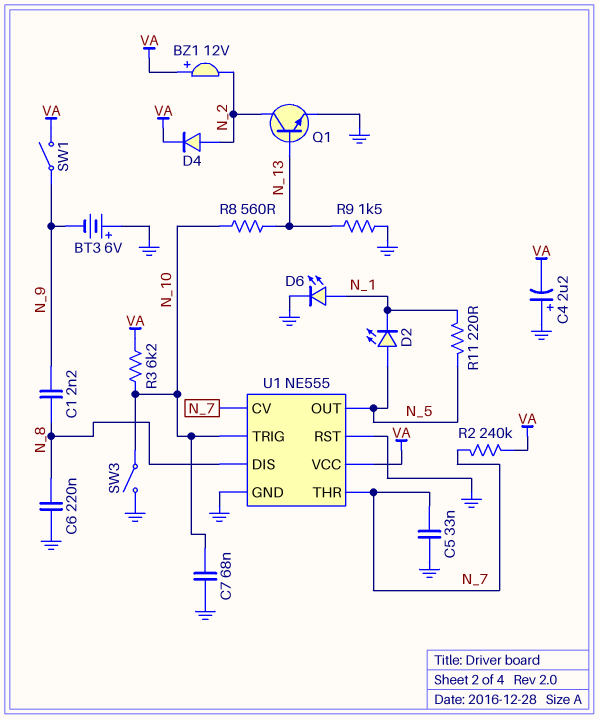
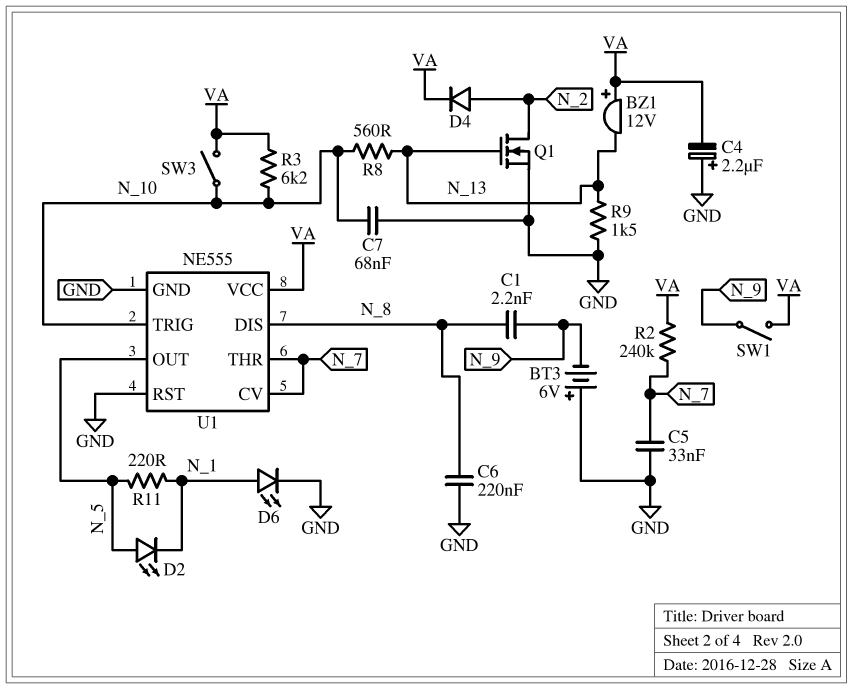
BZ1: buzzer 12V (plus VA, minus N_2) -> buzzer 12V (plus VA, minus N_13)
Q1: NPN (B N_13, C N_2, E GND) -> NMOS (G N_13, D N_2, S GND)
SW3: switch (GND, N_10) -> switch (N_10, VA)

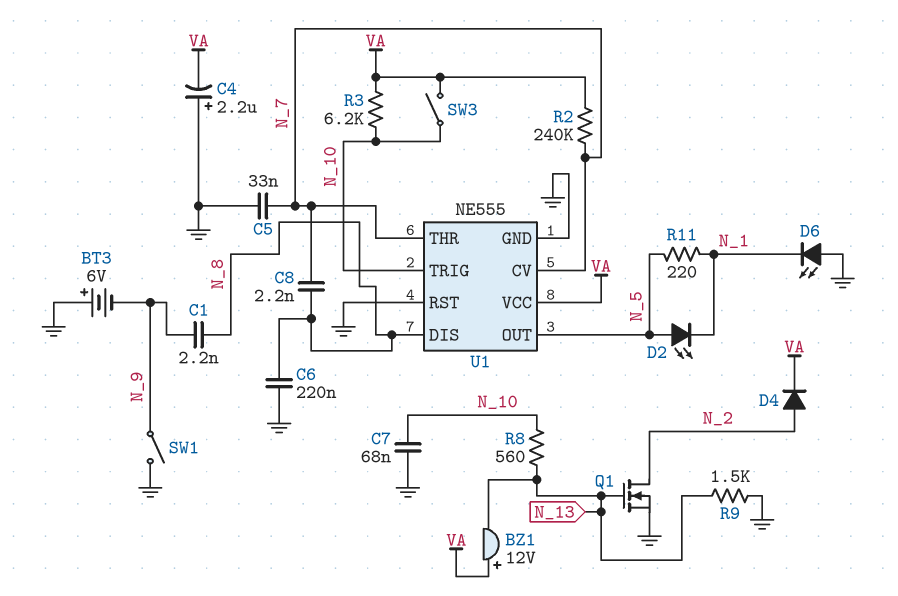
C8: none -> 2.2nF (N_7, N_8)
D6: LED (A N_1, K GND) -> LED (A GND, K N_1)
SW1: switch (N_9, VA) -> switch (GND, N_9)

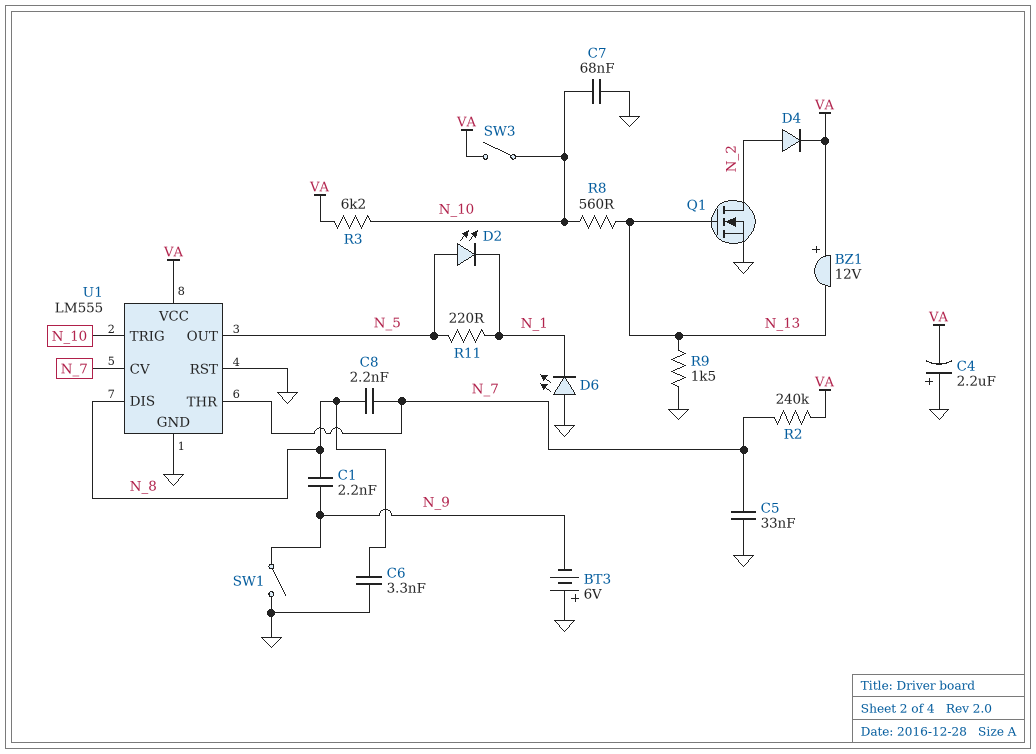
C6: 220nF (GND, N_8) -> 3.3nF (GND, N_8)
U1: NE555 -> LM555

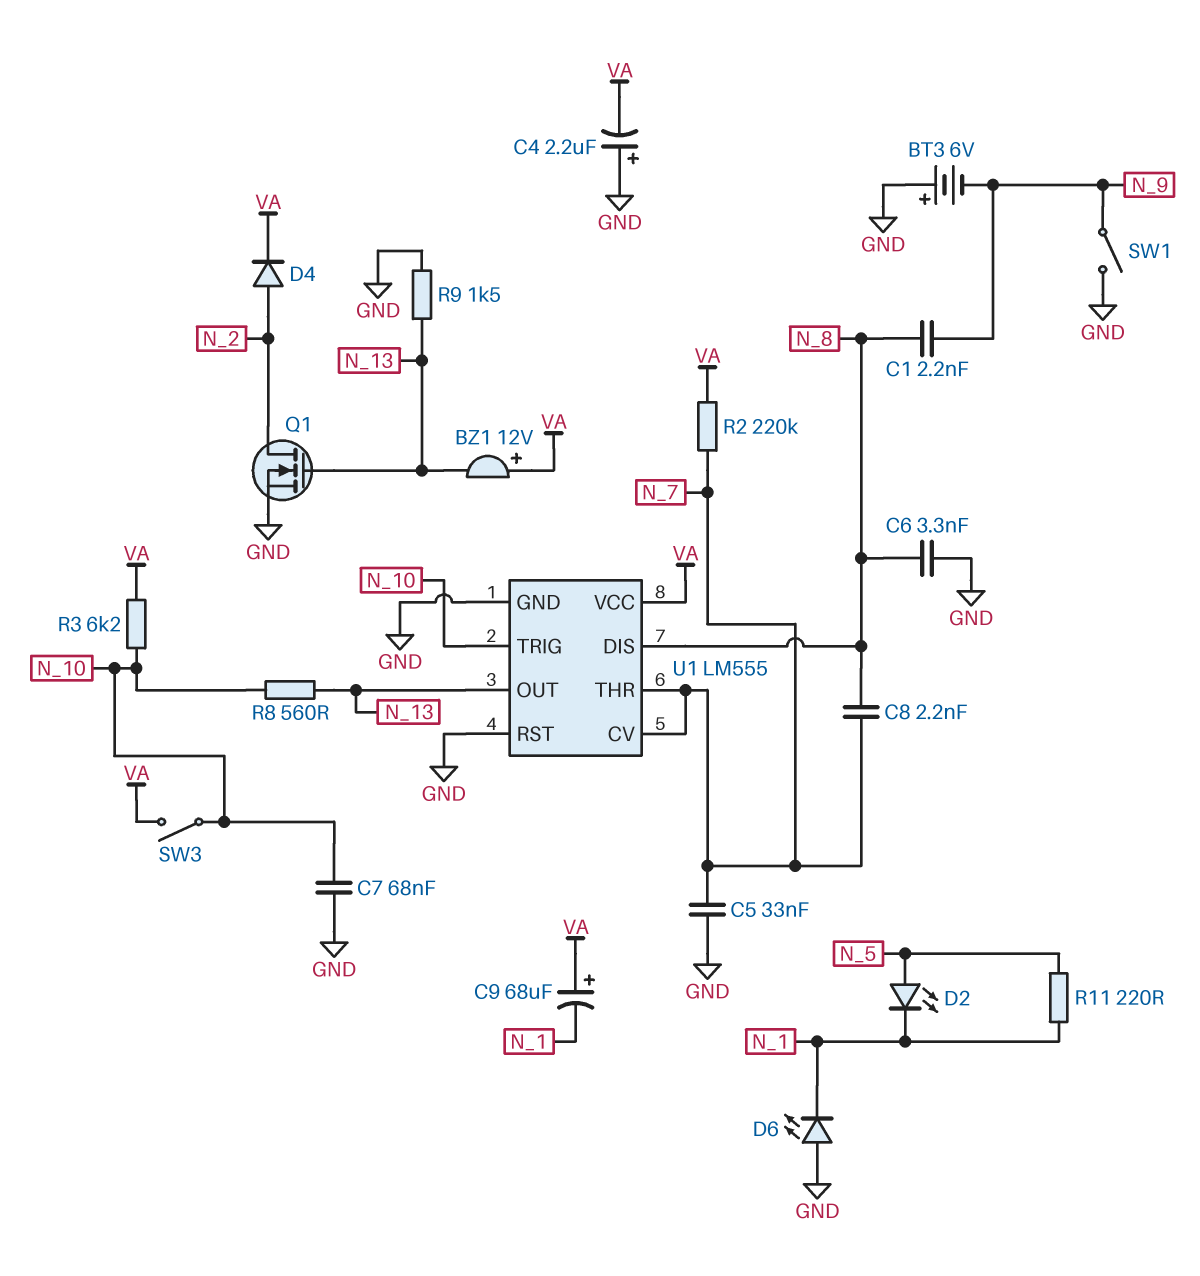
C9: none -> 68uF (plus VA, minus N_1)
R2: 240k (N_7, VA) -> 220k (N_7, VA)
U1 pin OUT: N_5 -> N_13

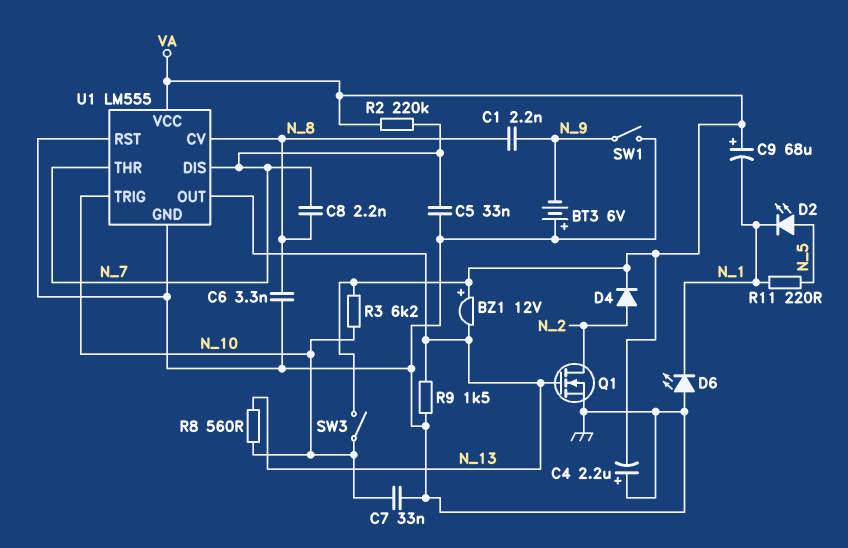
C7: 68nF (GND, N_10) -> 33nF (GND, N_10)
U1 pin CV: N_7 -> N_8
U1 pin DIS: N_8 -> N_7

